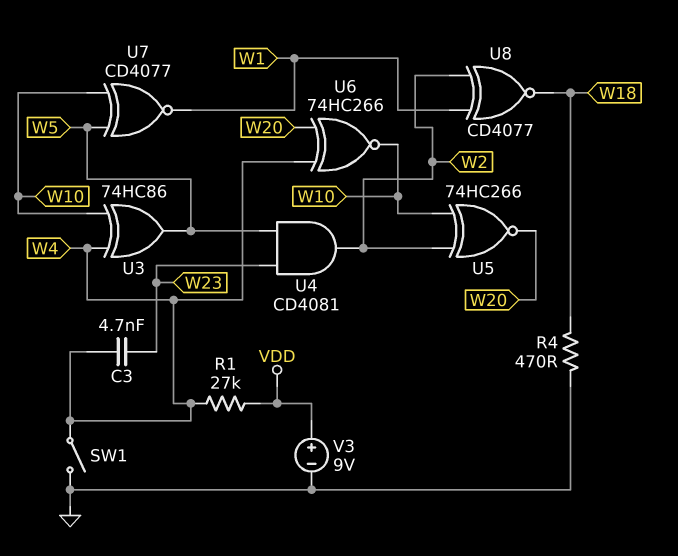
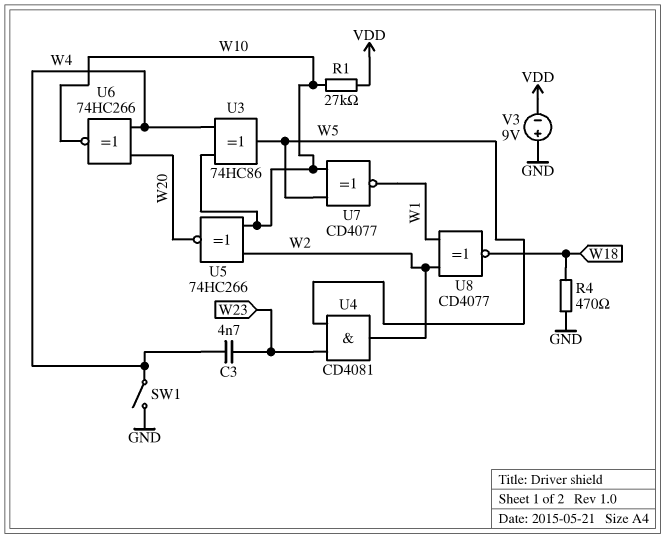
R1: 27k (VDD, W4) -> 27k (VDD, W10)
V3: 9V (plus VDD, minus GND) -> 9V (plus GND, minus VDD)

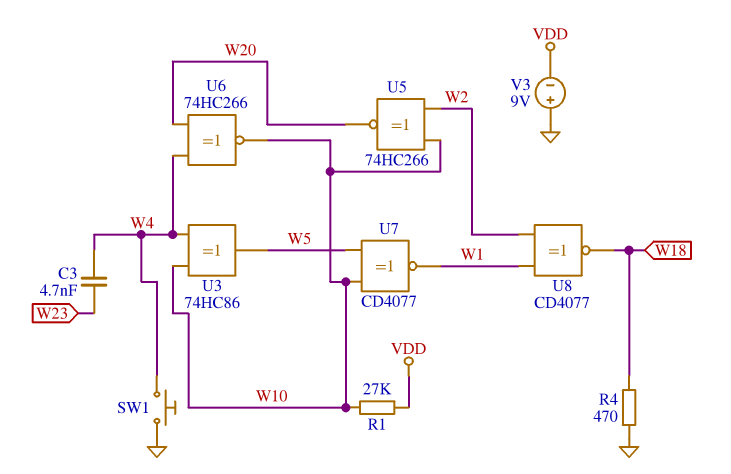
SW1: switch (GND, W4) -> button (GND, W4)
U4: AND CD4081 (in W5, in W23, out W2) -> none

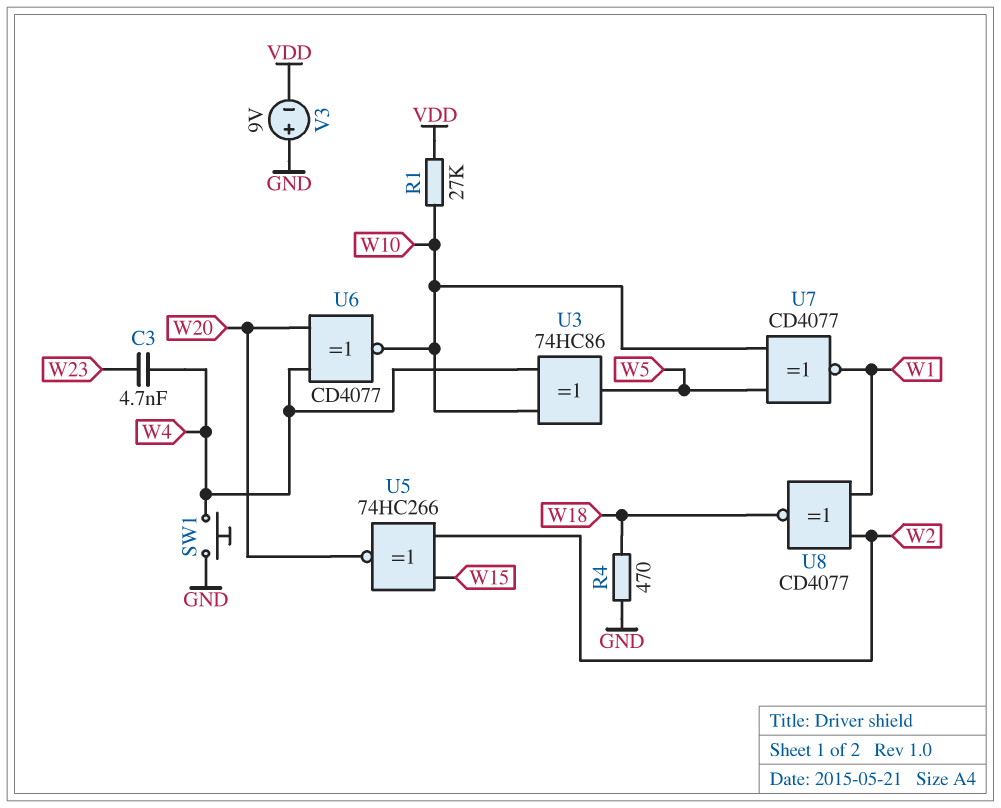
U5: XNOR 74HC266 (in W2, in W10, out W20) -> XNOR 74HC266 (in W2, in W15, out W20)
U6: XNOR 74HC266 (in W4, in W20, out W10) -> XNOR CD4077 (in W4, in W20, out W10)

